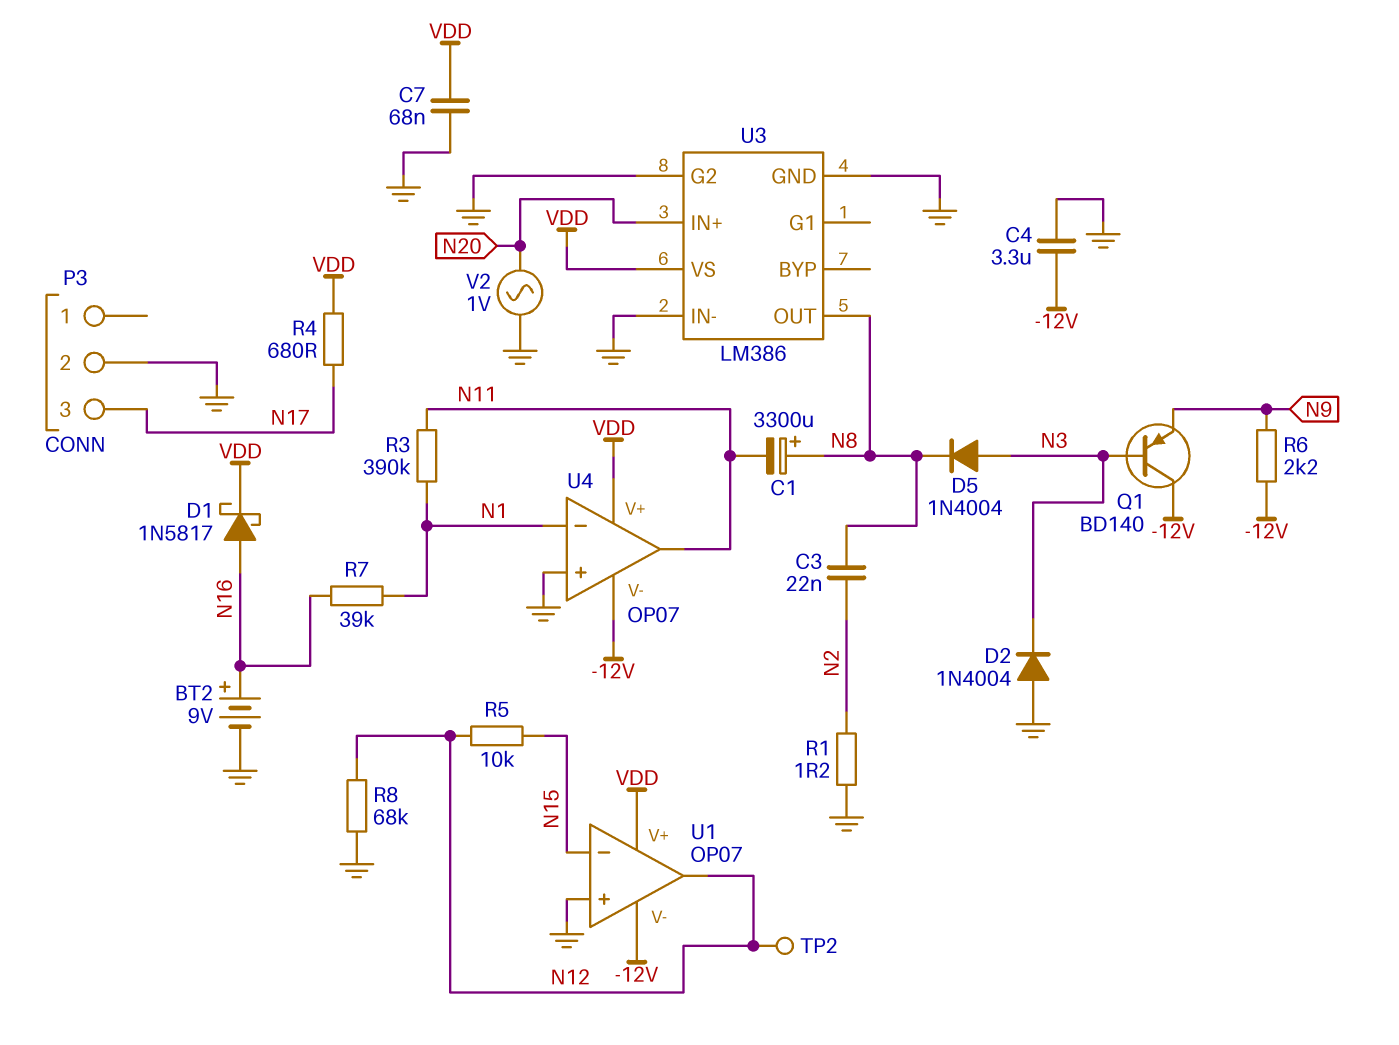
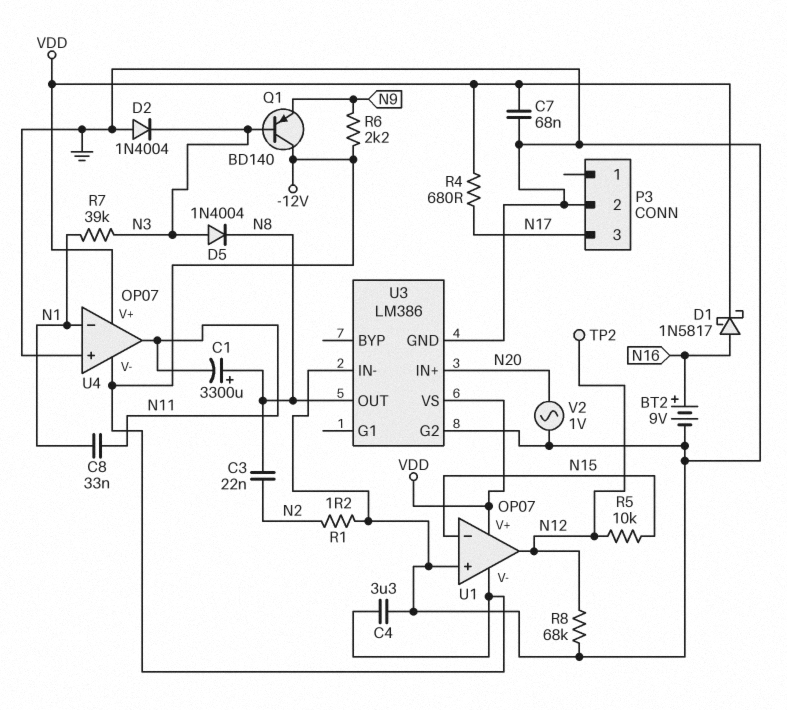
C8: none -> 33nF (N1, N11)
R3: 390k (N1, N11) -> none
R7: 39k (N1, N16) -> 39k (N1, N3)

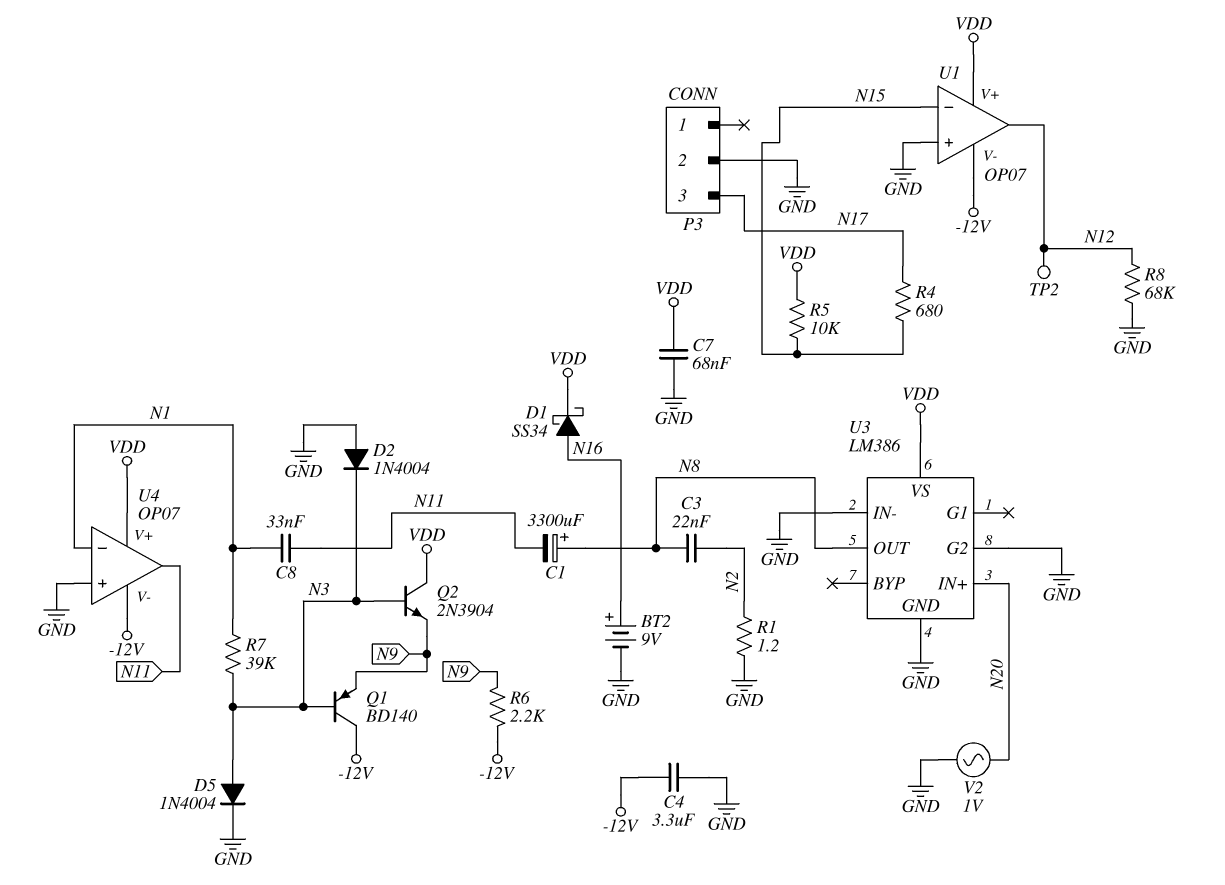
D1: schottky 1N5817 (A N16, K VDD) -> schottky SS34 (A N16, K VDD)
D5: diode 1N4004 (A N3, K N8) -> diode 1N4004 (A N3, K GND)
Q2: none -> NPN 2N3904 (B N3, C VDD, E N9)
R4: 680 (N17, VDD) -> 680 (N15, N17)
R5: 10k (N12, N15) -> 10k (N15, VDD)

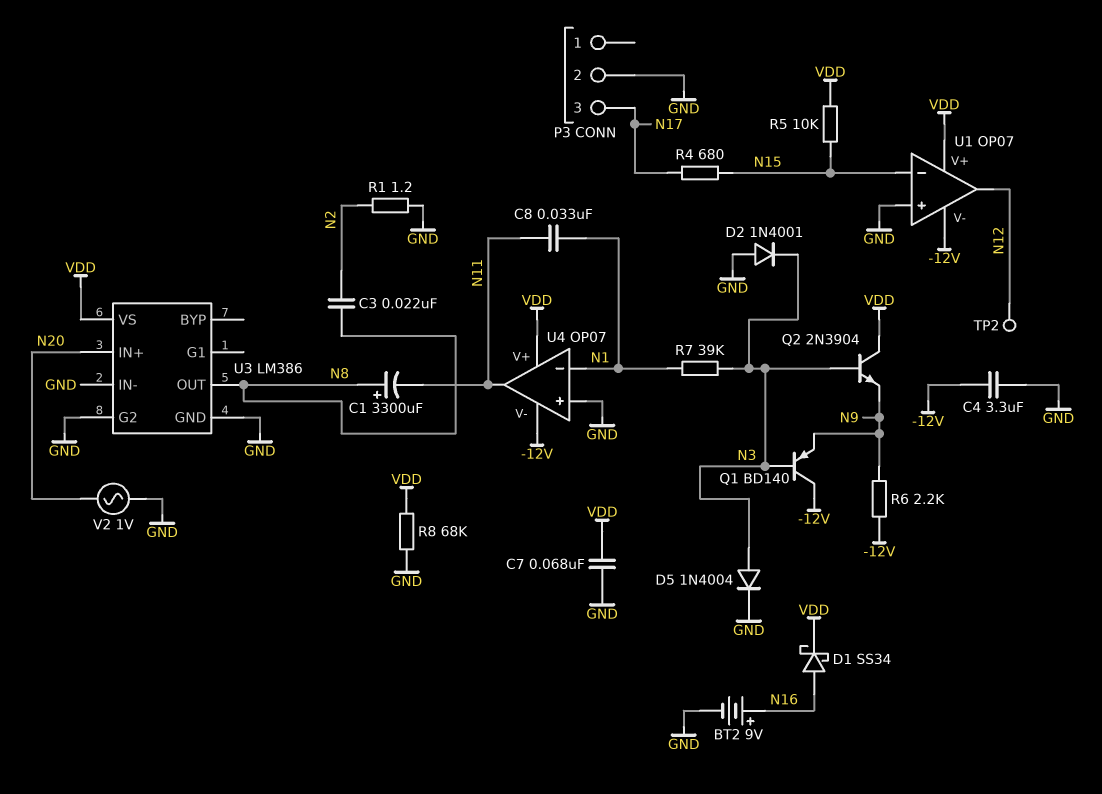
D2: diode 1N4004 (A GND, K N3) -> diode 1N4001 (A GND, K N3)
R8: 68k (GND, N12) -> 68k (GND, VDD)

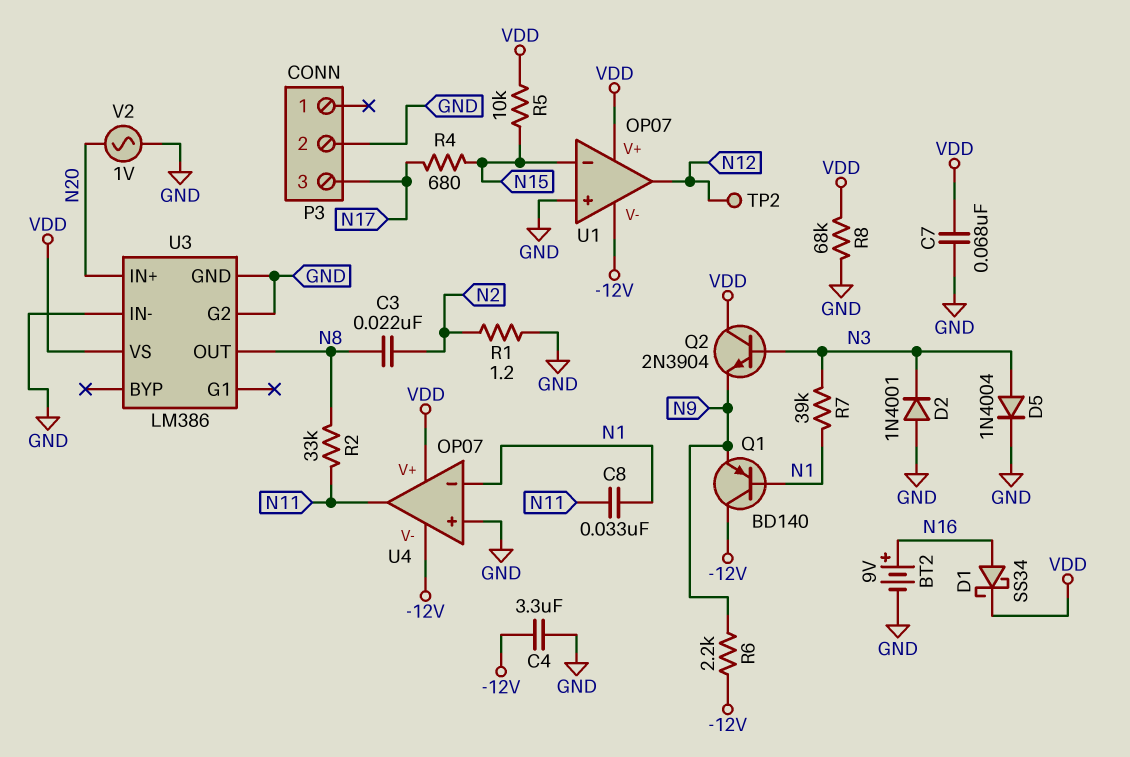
C1: 3300uF (plus N8, minus N11) -> none
Q1: PNP BD140 (B N3, C -12V, E N9) -> PNP BD140 (B N1, C -12V, E N9)
R2: none -> 33k (N8, N11)

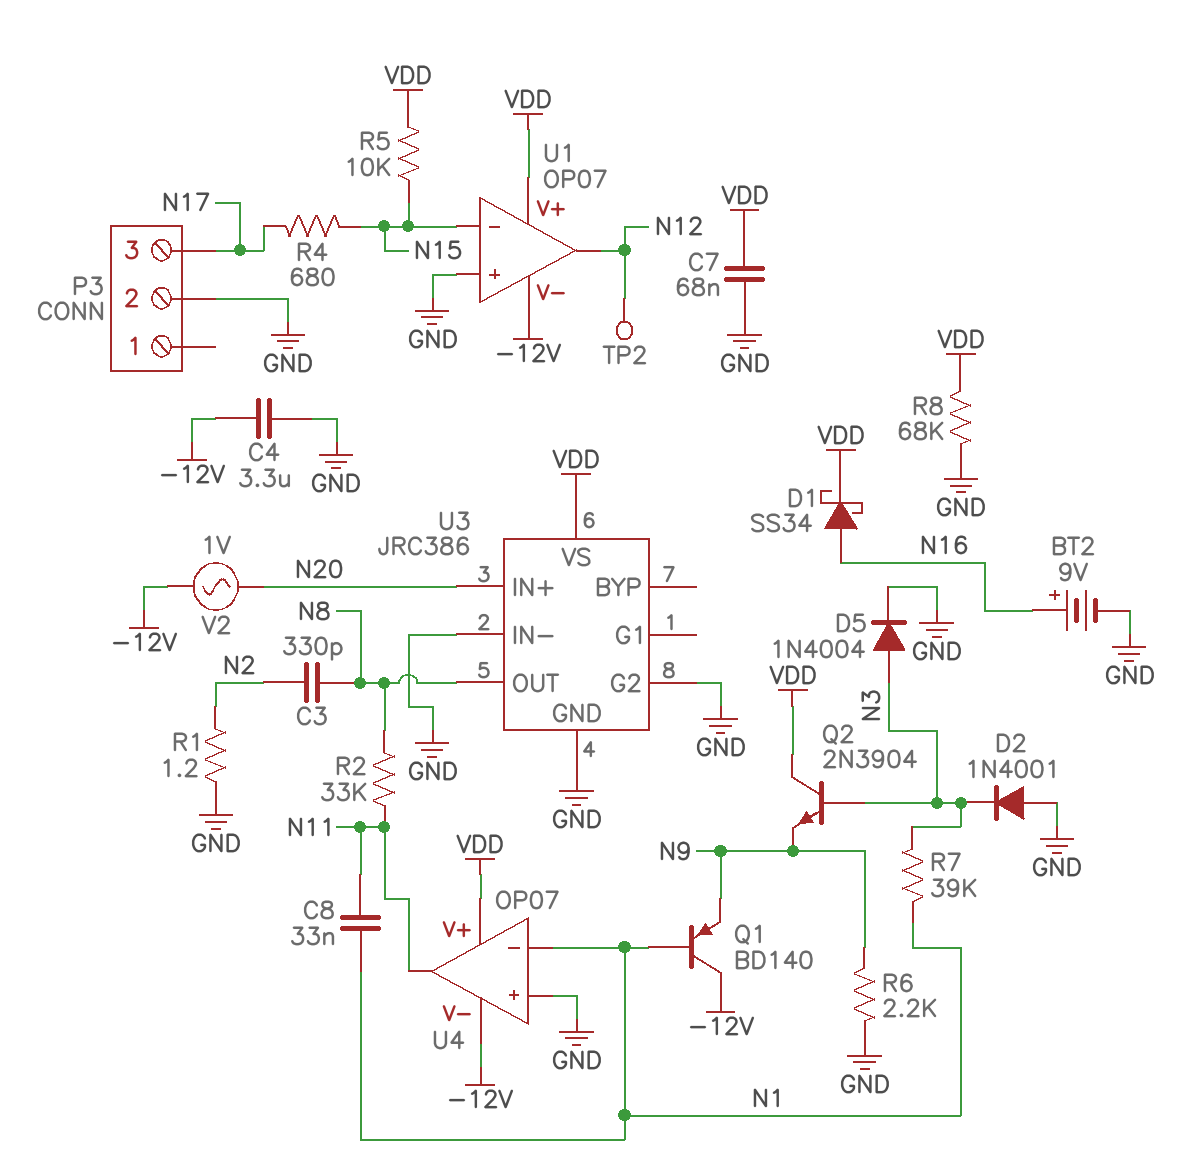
C3: 22nF (N2, N8) -> 330pF (N2, N8)
R6: 2.2k (-12V, N9) -> 2.2k (GND, N9)
U3: LM386 -> JRC386
V2: AC 1V (GND, N20) -> AC 1V (-12V, N20)

